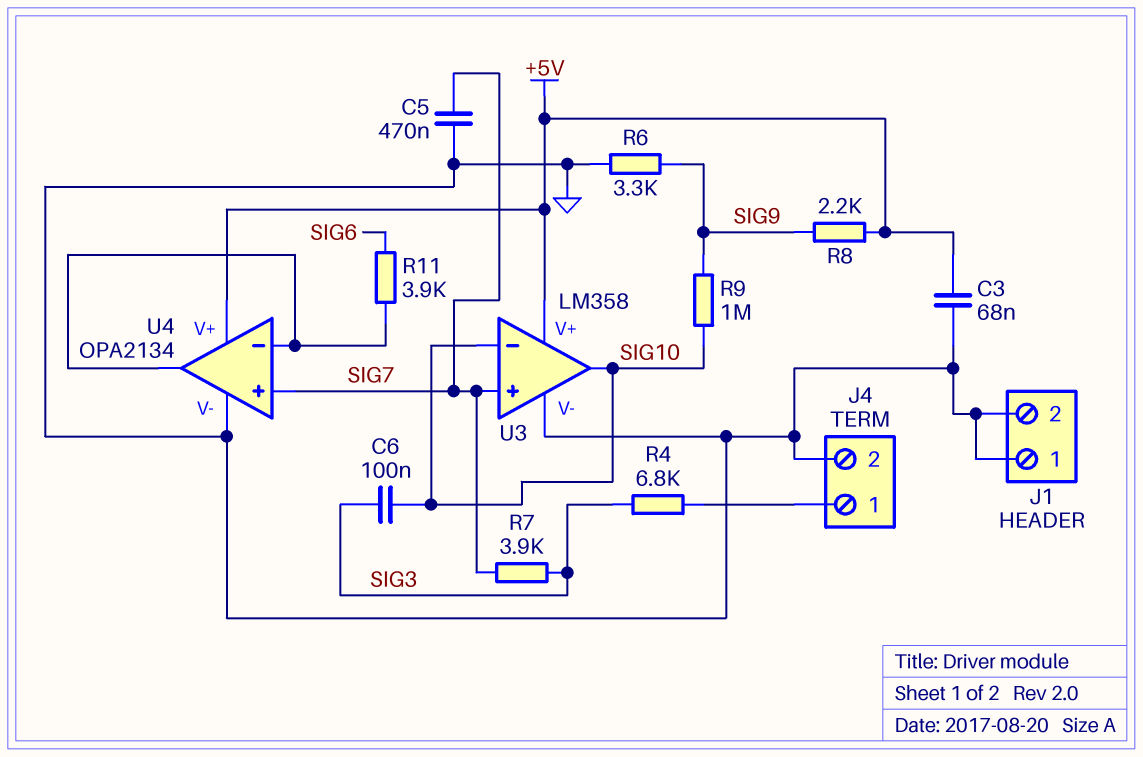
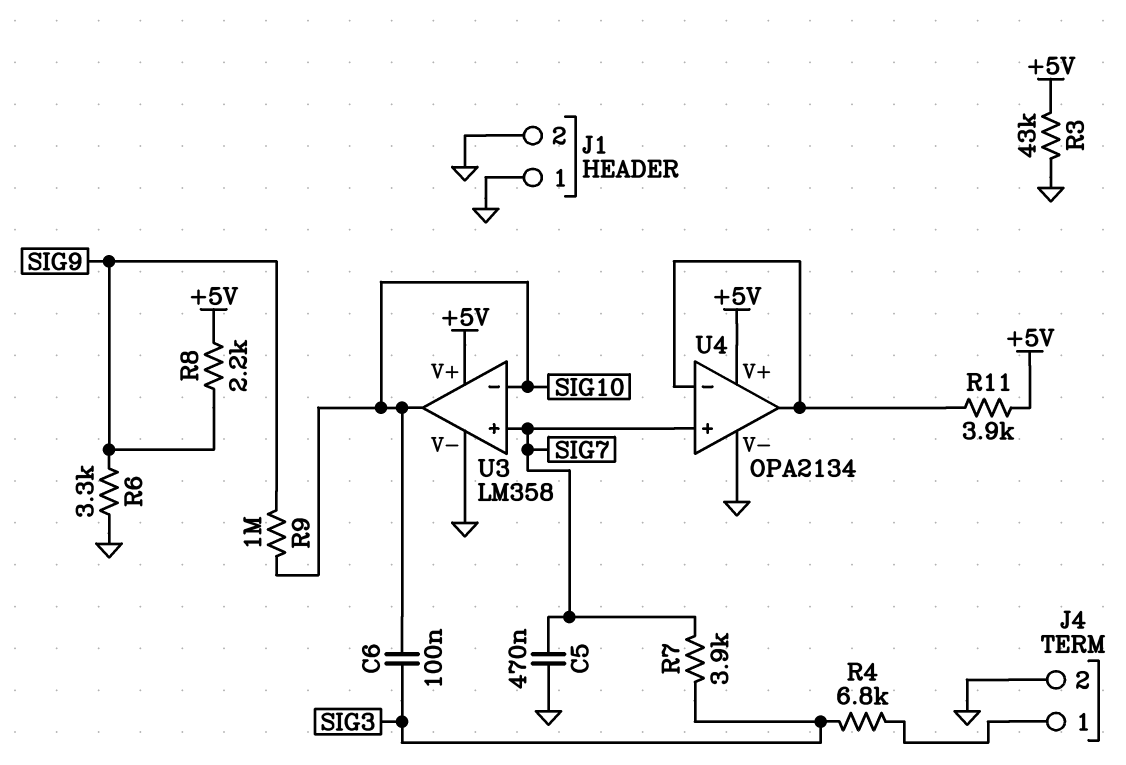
C3: 68nF (+5V, GND) -> none
R3: none -> 43k (+5V, GND)
R11: 3.9k (SIG6, U4/in-) -> 3.9k (+5V, U4/in-)

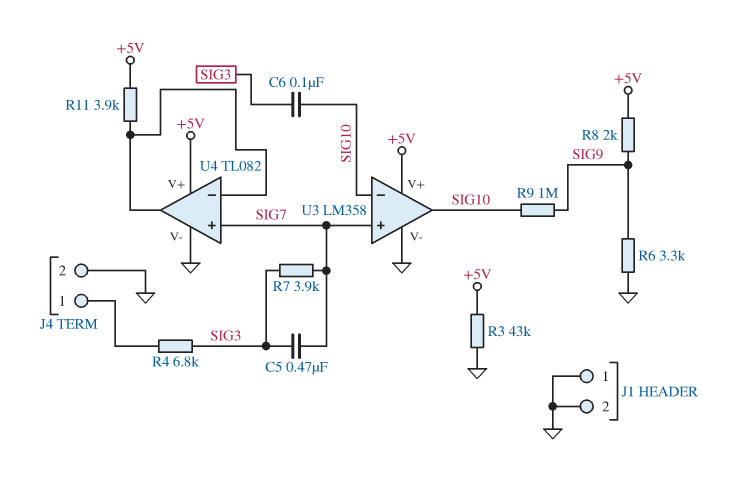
C5: 470nF (GND, SIG7) -> 470nF (SIG3, SIG7)
R8: 2.2k (+5V, SIG9) -> 2k (+5V, SIG9)
U4: OPA2134 -> TL082

